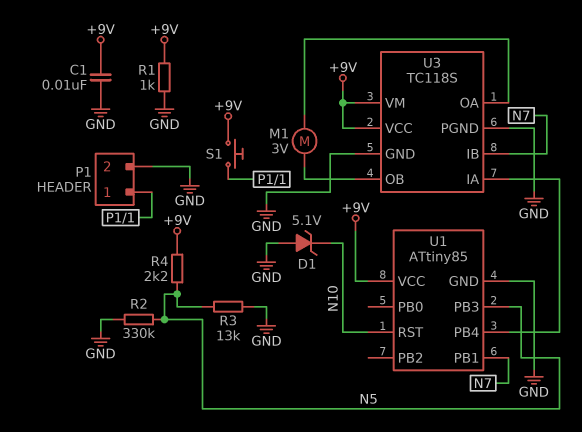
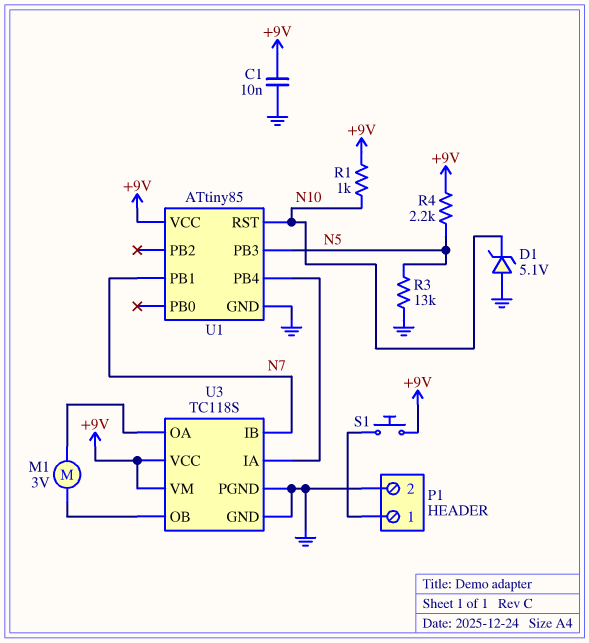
R1: 1k (+9V, GND) -> 1k (+9V, N10)
R2: 330k (GND, N5) -> none

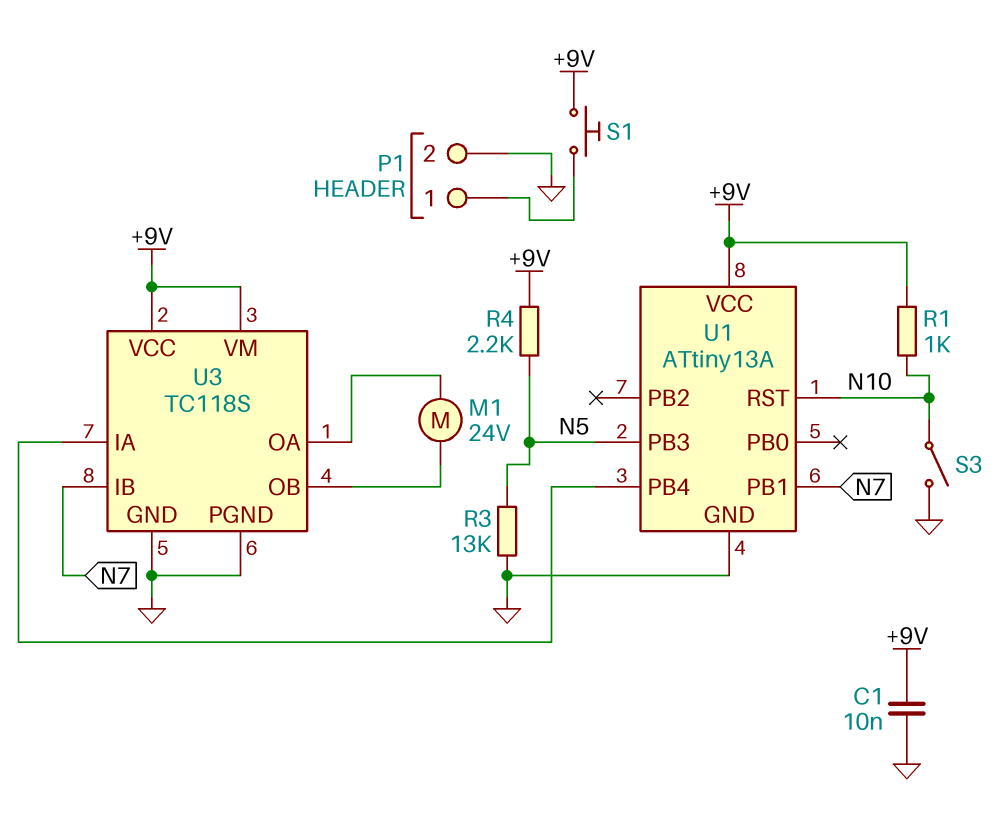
D1: zener 5.1V (A GND, K N10) -> none
M1: motor 3V (U3/OA, U3/OB) -> motor 24V (U3/OA, U3/OB)
S3: none -> switch (GND, N10)
U1: ATtiny85 -> ATtiny13A

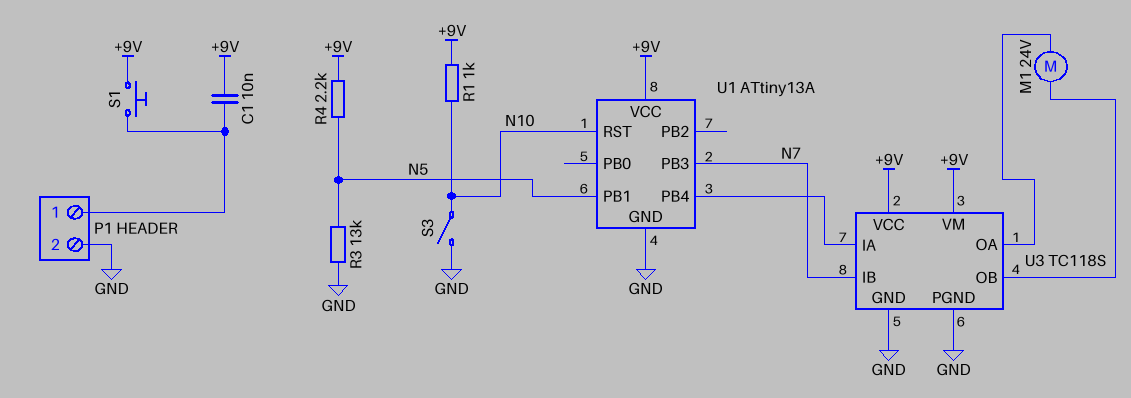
C1: 10nF (+9V, GND) -> 10nF (+9V, P1/1)
U1 pin PB1: N7 -> N5
U1 pin PB3: N5 -> N7

